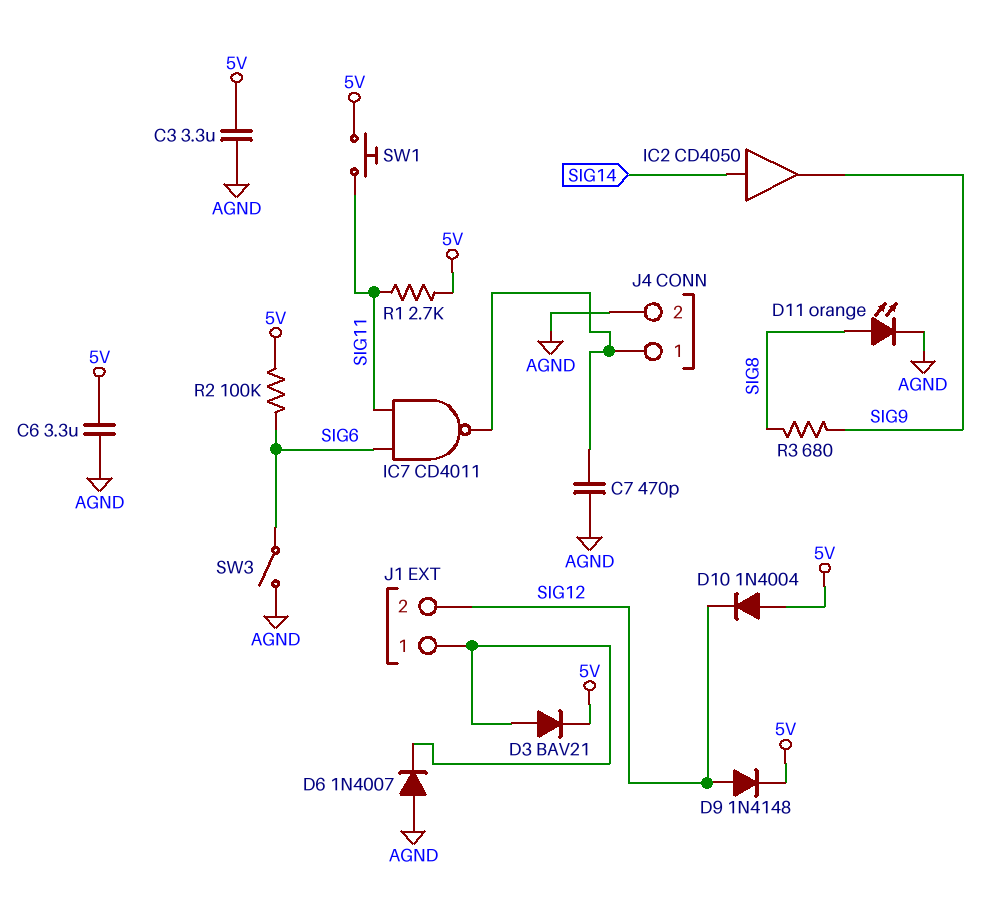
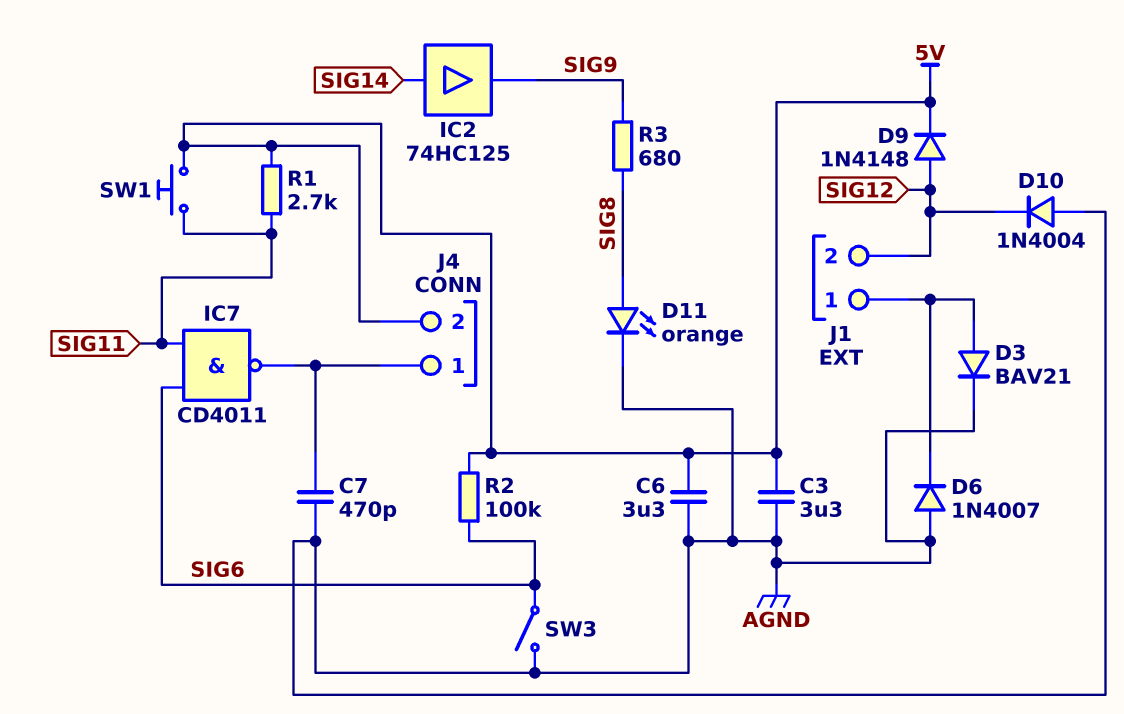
D3: diode BAV21 (A J1/1, K 5V) -> diode BAV21 (A J1/1, K AGND)
D10: diode 1N4004 (A 5V, K SIG12) -> diode 1N4004 (A AGND, K SIG12)
IC2: buffer CD4050 (in SIG14, out SIG9) -> buffer 74HC125 (in SIG14, out SIG9)
J4 pin 2: AGND -> 5V

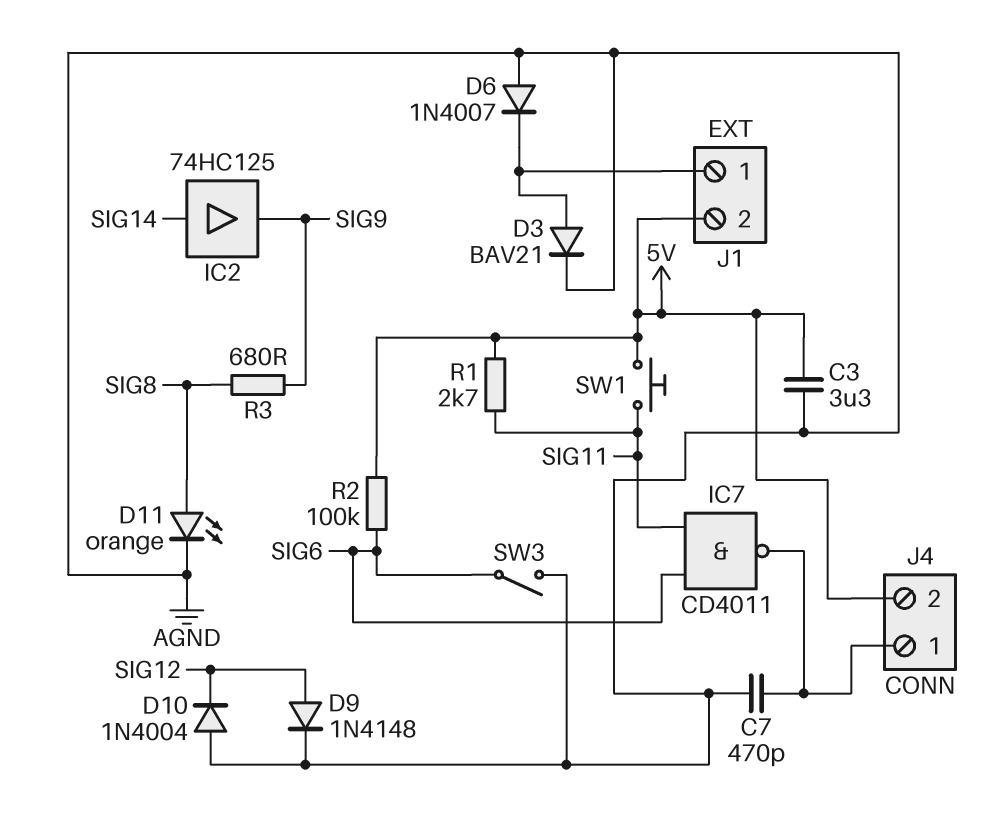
C6: 3.3uF (5V, AGND) -> none
D9: diode 1N4148 (A SIG12, K 5V) -> diode 1N4148 (A SIG12, K AGND)
J1 pin 2: SIG12 -> 5V

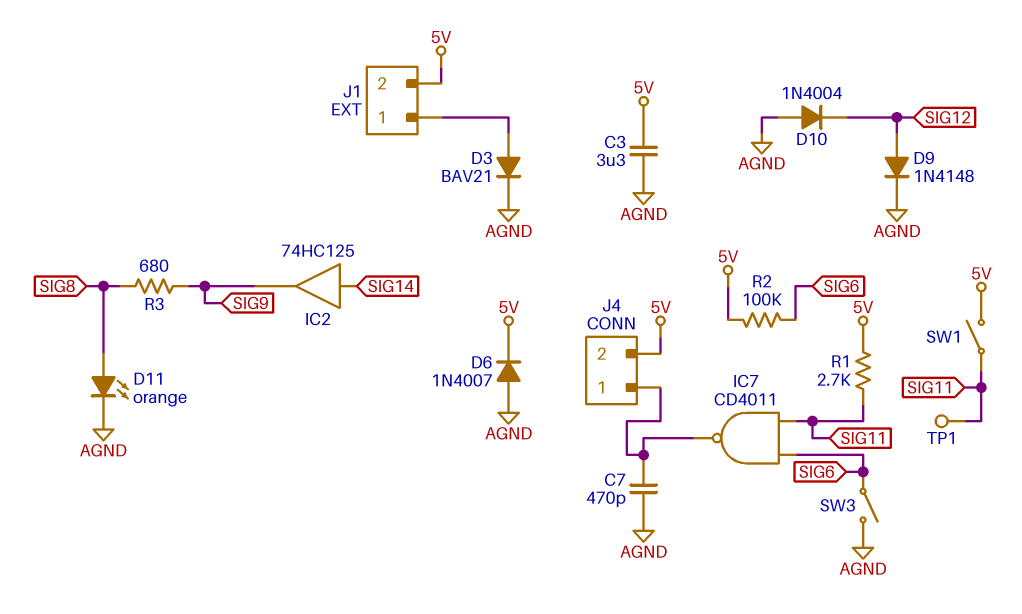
D6: diode 1N4007 (A AGND, K J1/1) -> diode 1N4007 (A AGND, K 5V)
SW1: button (5V, SIG11) -> switch (5V, SIG11)
TP1: none -> test point (SIG11)

